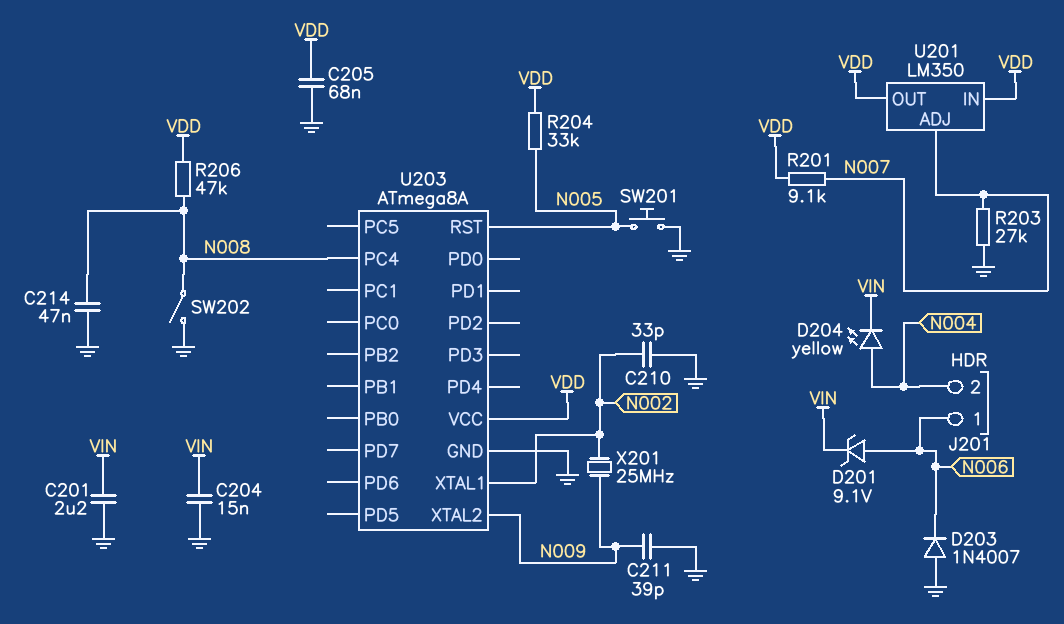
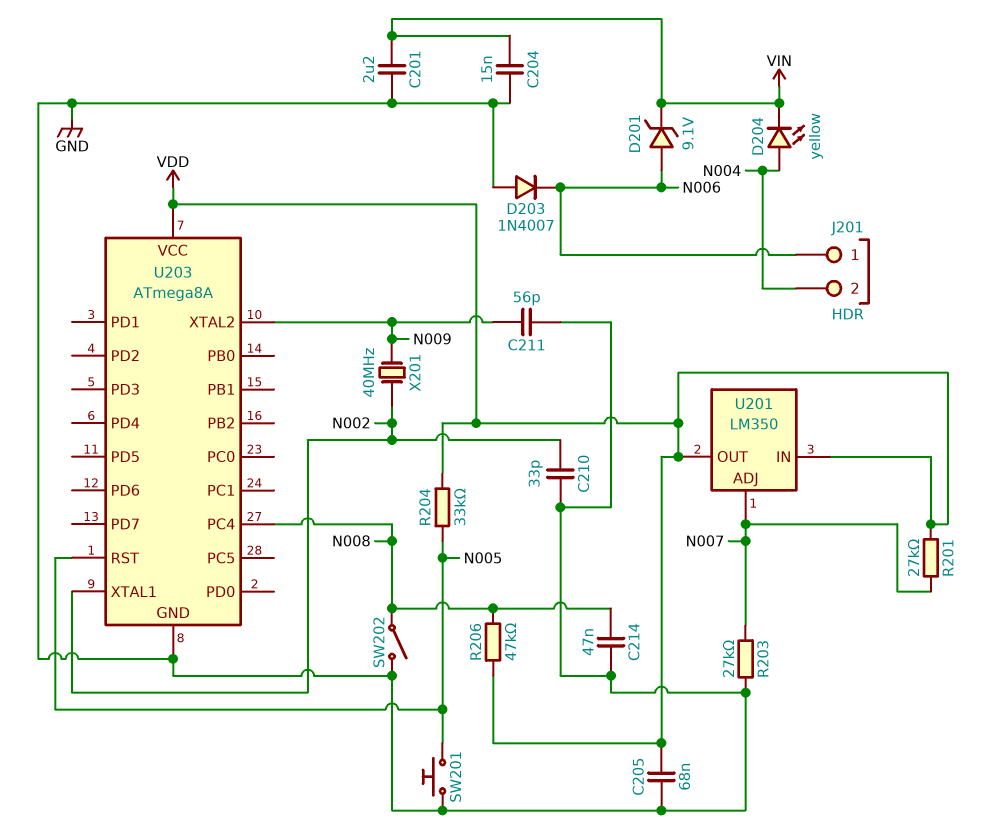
C211: 39pF (GND, N009) -> 56pF (GND, N009)
R201: 9.1k (N007, VDD) -> 27k (N007, VDD)
X201: 25MHz (N002, N009) -> 40MHz (N002, N009)

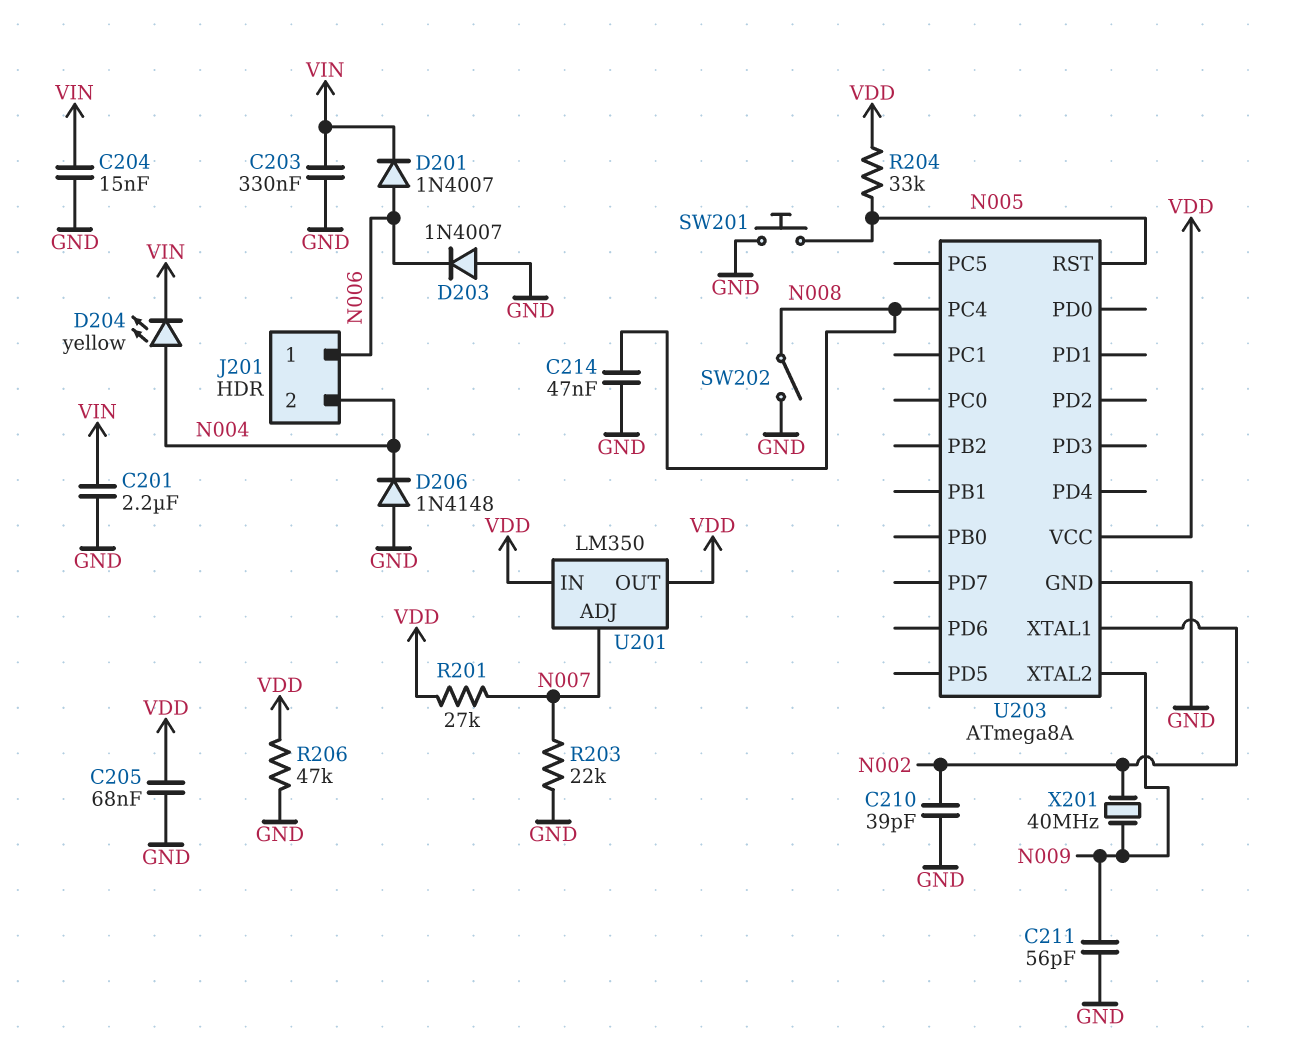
C203: none -> 330nF (GND, VIN)
C210: 33pF (GND, N002) -> 39pF (GND, N002)
D201: zener 9.1V (A N006, K VIN) -> diode 1N4007 (A N006, K VIN)
D206: none -> diode 1N4148 (A GND, K N004)
R203: 27k (GND, N007) -> 22k (GND, N007)
R206: 47k (N008, VDD) -> 47k (GND, VDD)

